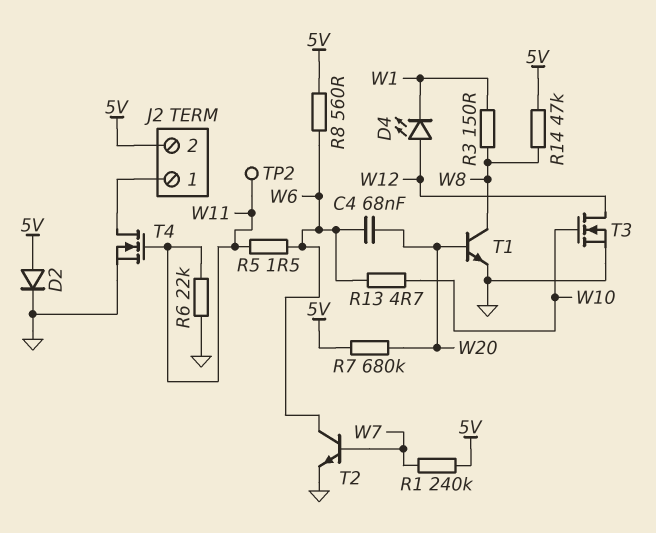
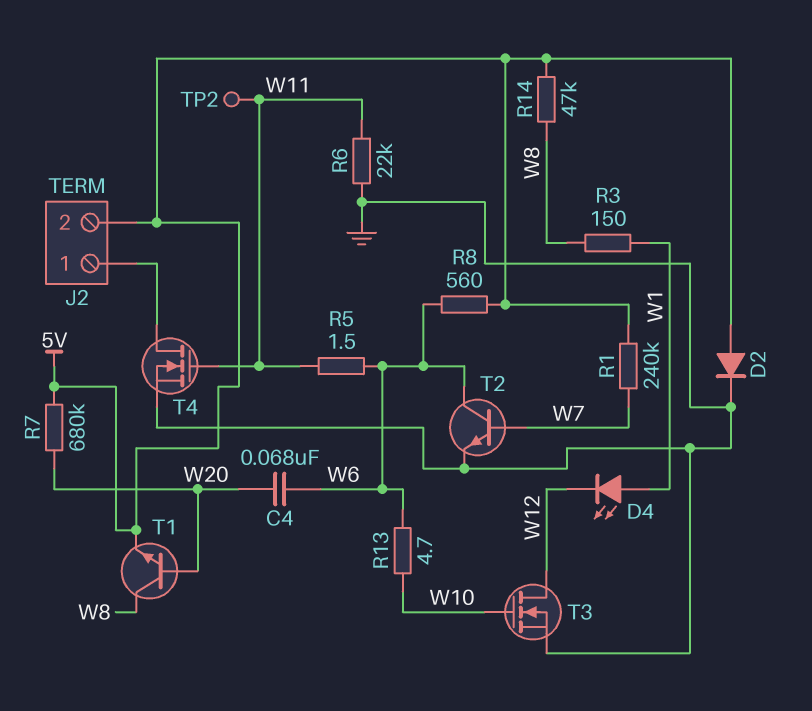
D4: LED (A W12, K W1) -> LED (A W1, K W12)
T1: NPN (B W20, C W8, E GND) -> NPN (B W20, C W8, E 5V)

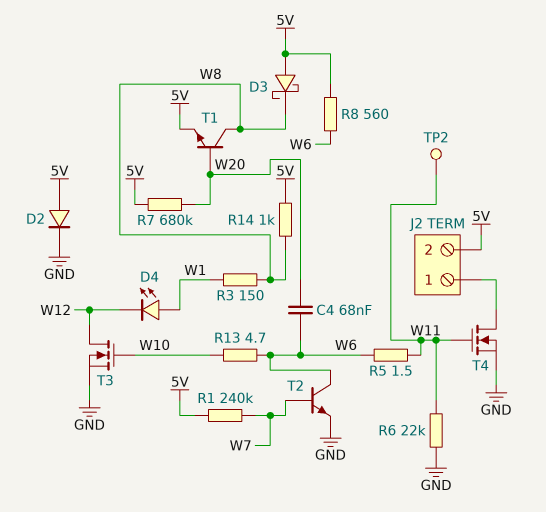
D3: none -> schottky (A 5V, K W8)
R14: 47k (5V, W8) -> 1k (5V, W8)

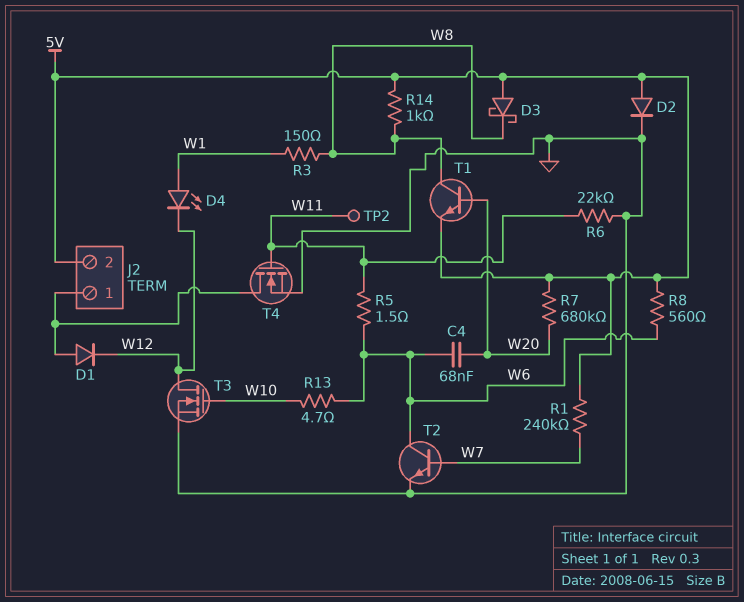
D1: none -> diode (A J2/1, K W12)

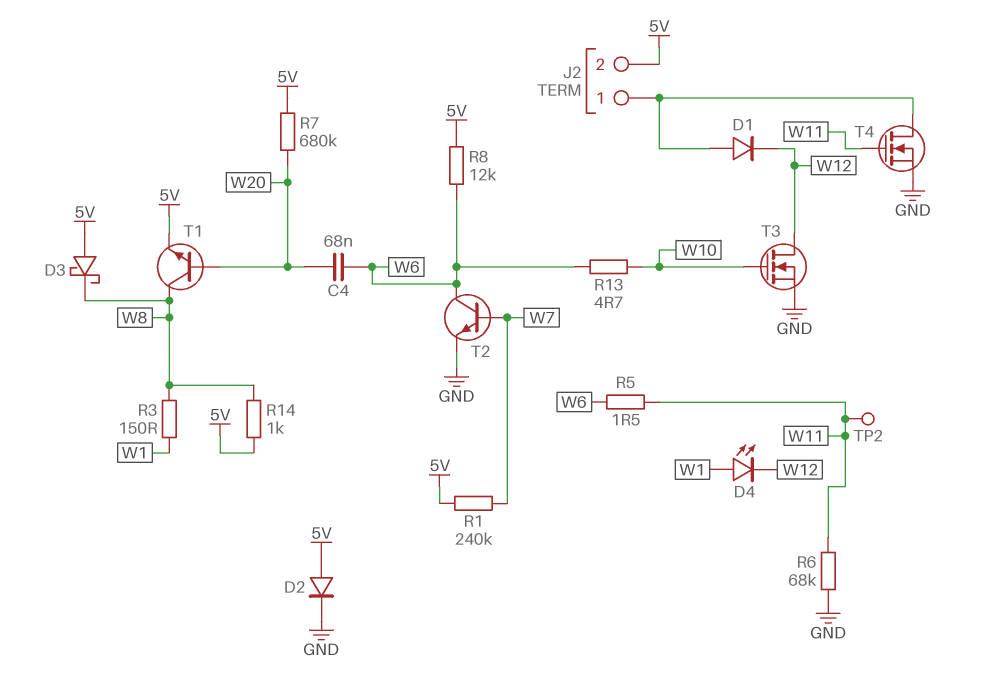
R6: 22k (GND, W11) -> 68k (GND, W11)
R8: 560 (5V, W6) -> 12k (5V, W6)

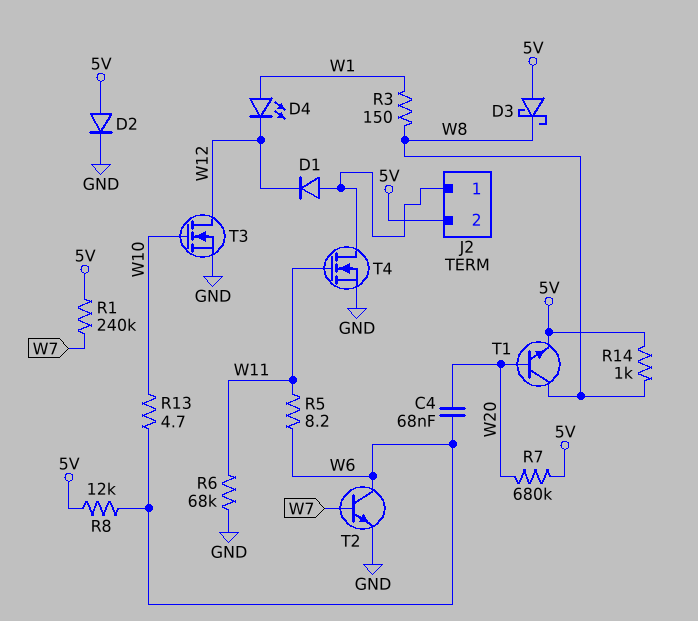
R5: 1.5 (W6, W11) -> 8.2 (W6, W11)
TP2: test point (W11) -> none

